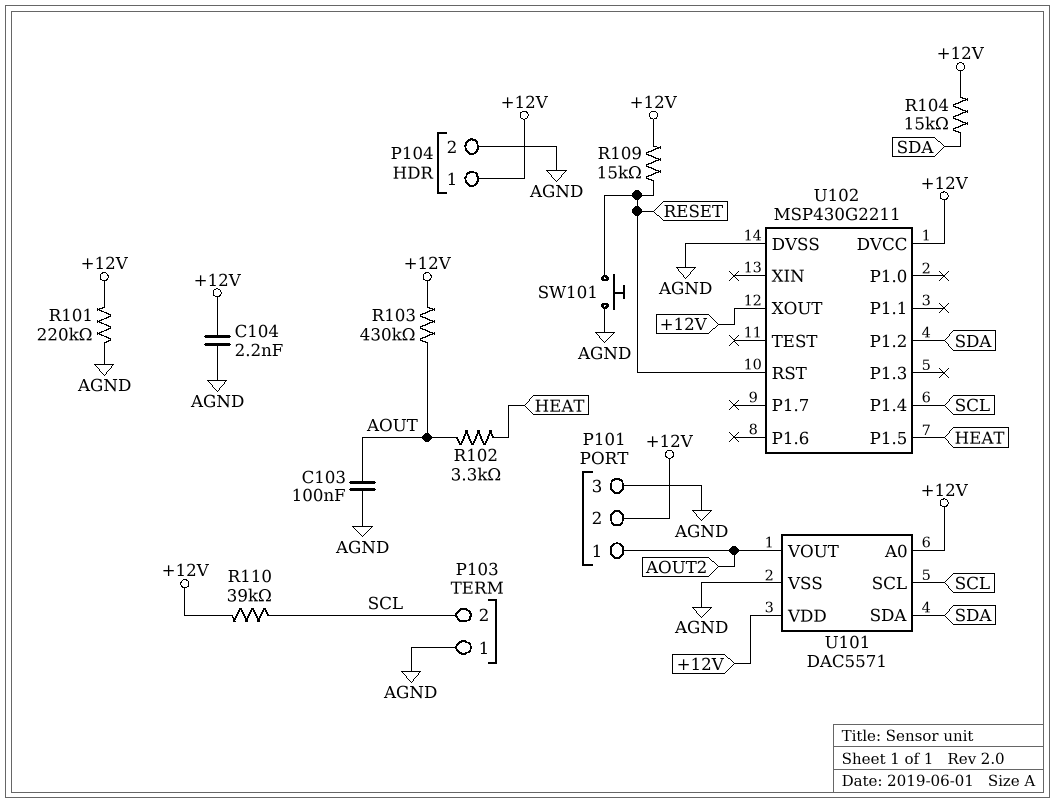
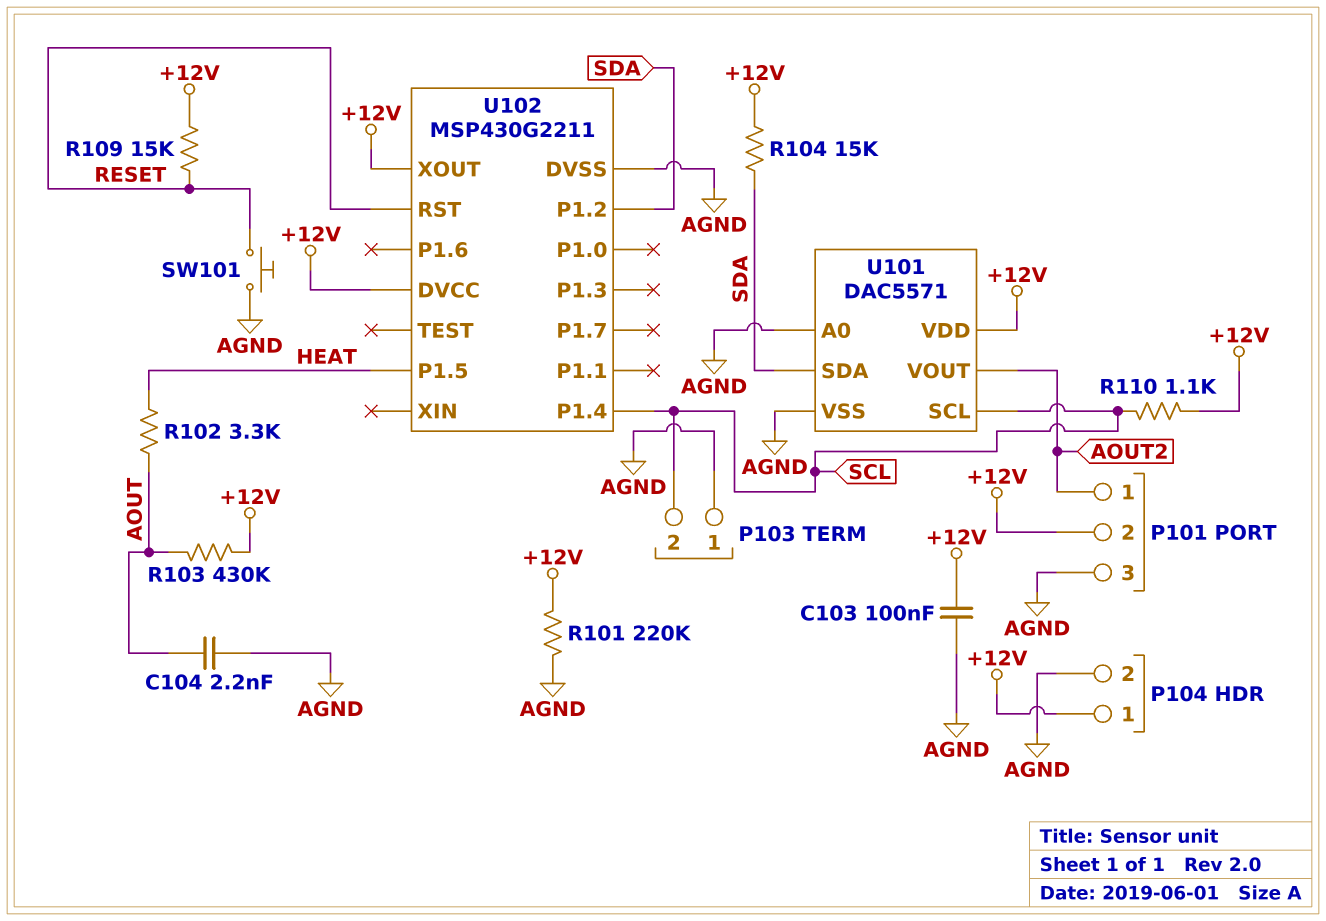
C103: 100nF (AGND, AOUT) -> 100nF (+12V, AGND)
C104: 2.2nF (+12V, AGND) -> 2.2nF (AGND, AOUT)
R110: 39k (+12V, SCL) -> 1.1k (+12V, SCL)
U101 pin A0: +12V -> AGND

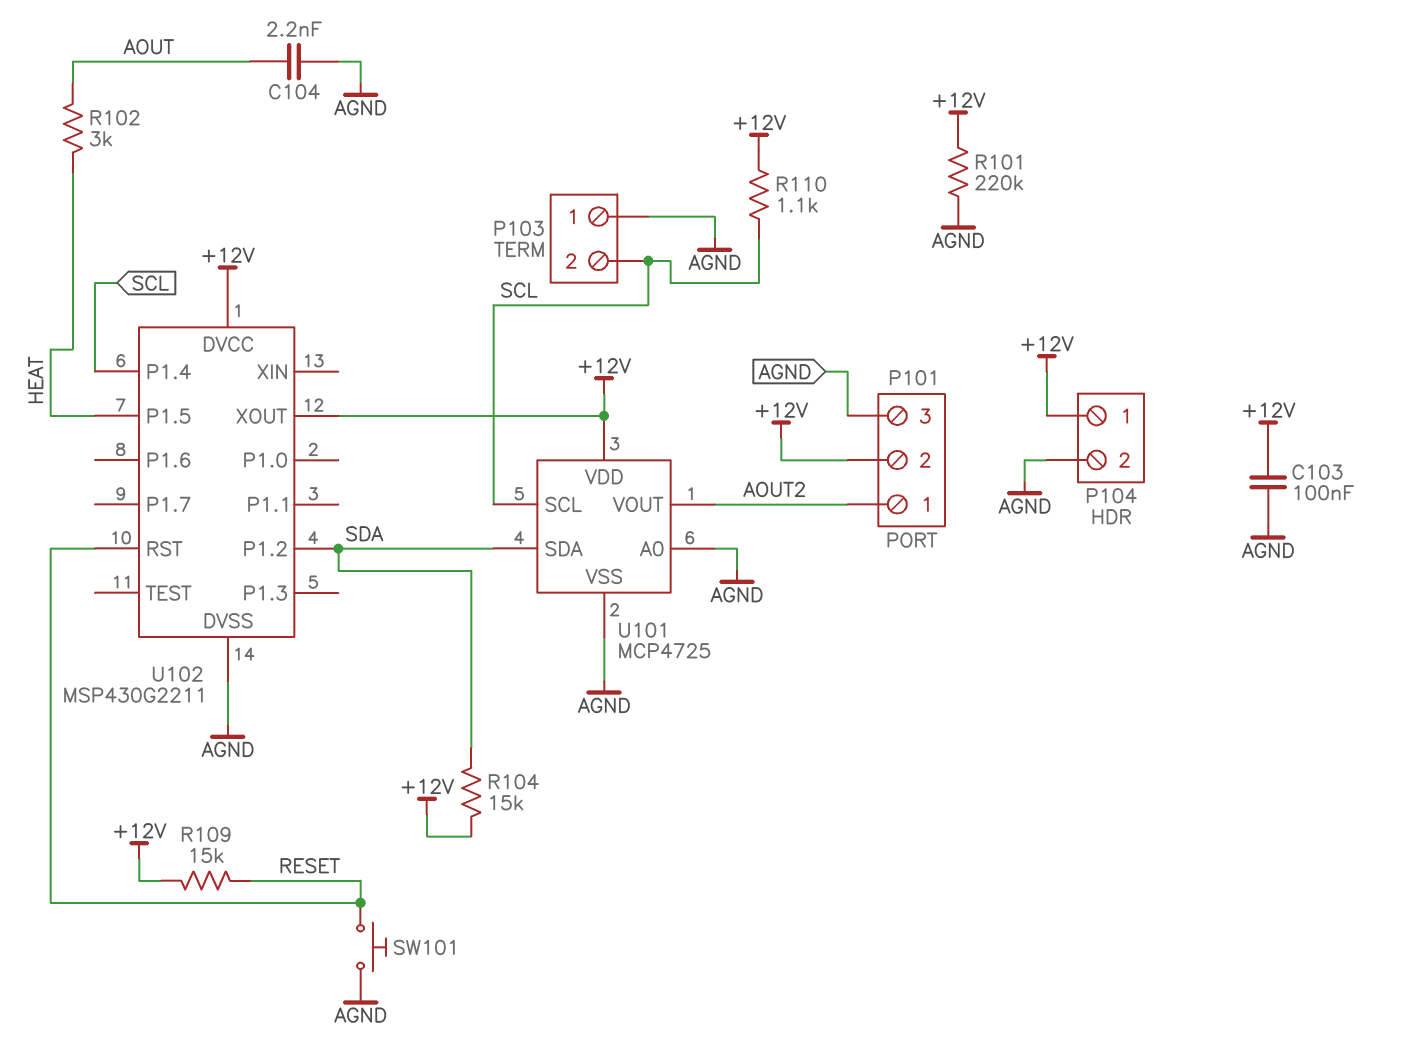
R102: 3.3k (AOUT, HEAT) -> 3k (AOUT, HEAT)
R103: 430k (+12V, AOUT) -> none
U101: DAC5571 -> MCP4725

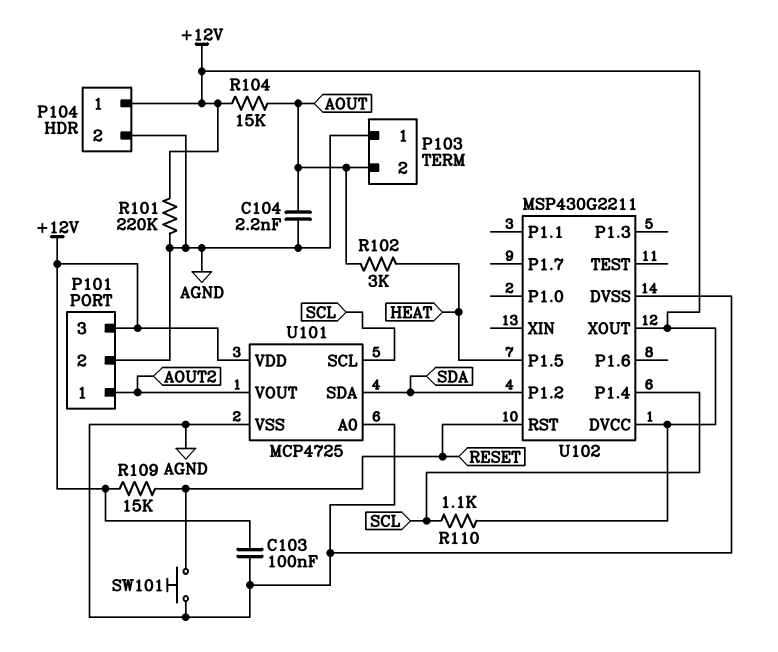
P101 pin 2: +12V -> AGND
P101 pin 3: AGND -> +12V
P103 pin 2: SCL -> AOUT
R104: 15k (+12V, SDA) -> 15k (+12V, AOUT)

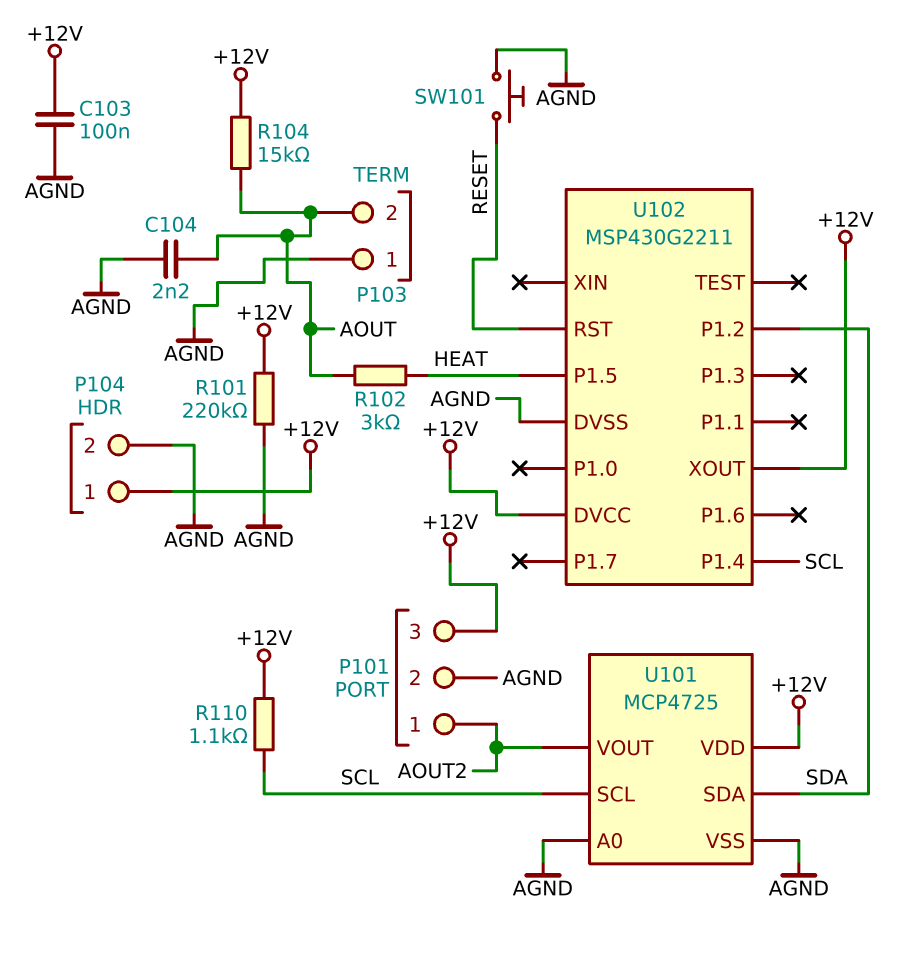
R109: 15k (+12V, RESET) -> none

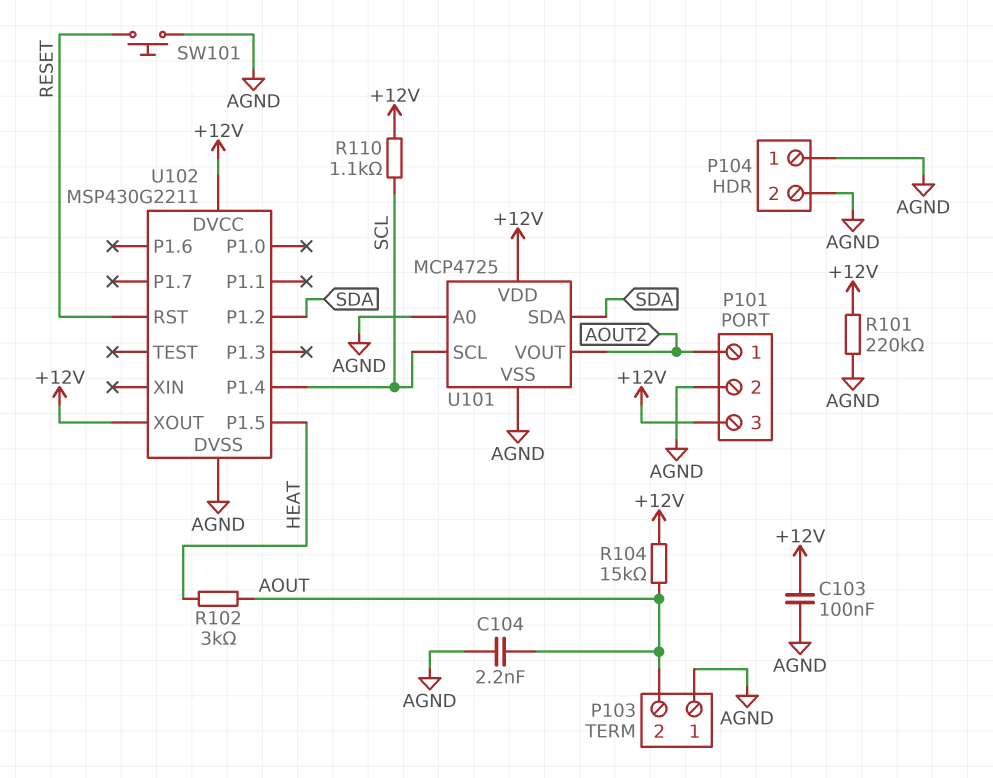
P104 pin 1: +12V -> AGND

